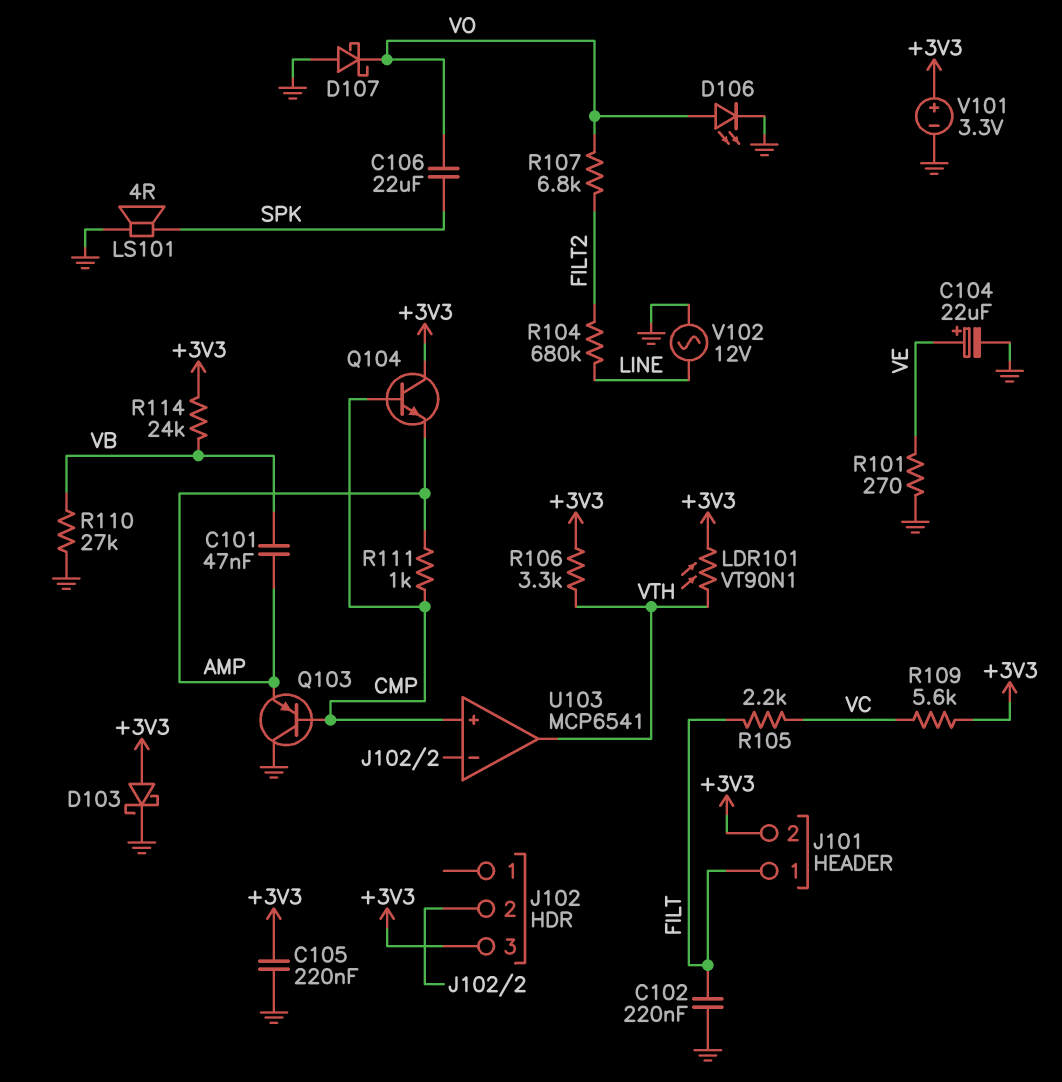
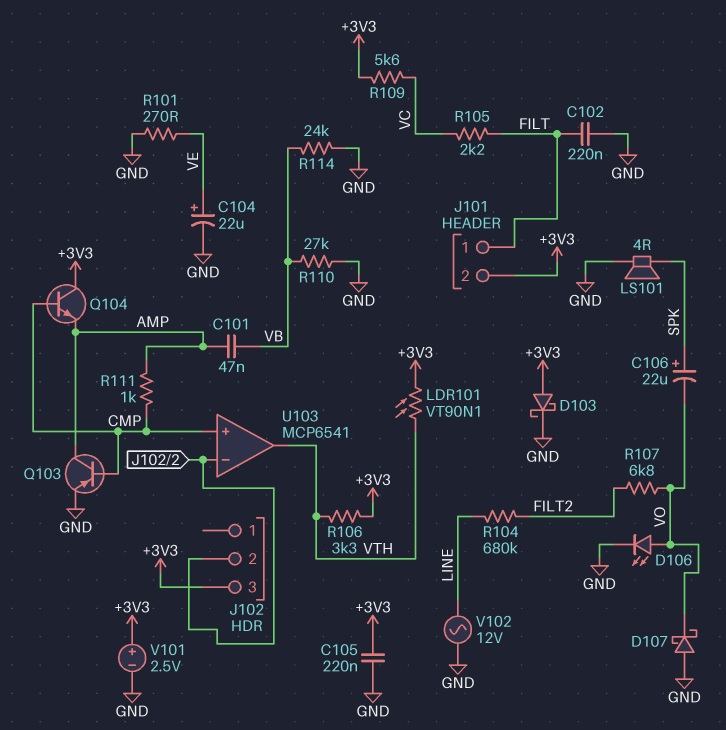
C106: 22uF (SPK, VO) -> 22uF (plus SPK, minus VO)
Q103: PNP (B CMP, C GND, E AMP) -> PNP (B CMP, C AMP, E GND)
R114: 24k (+3V3, VB) -> 24k (GND, VB)
V101: 3.3V (plus +3V3, minus GND) -> 2.5V (plus +3V3, minus GND)

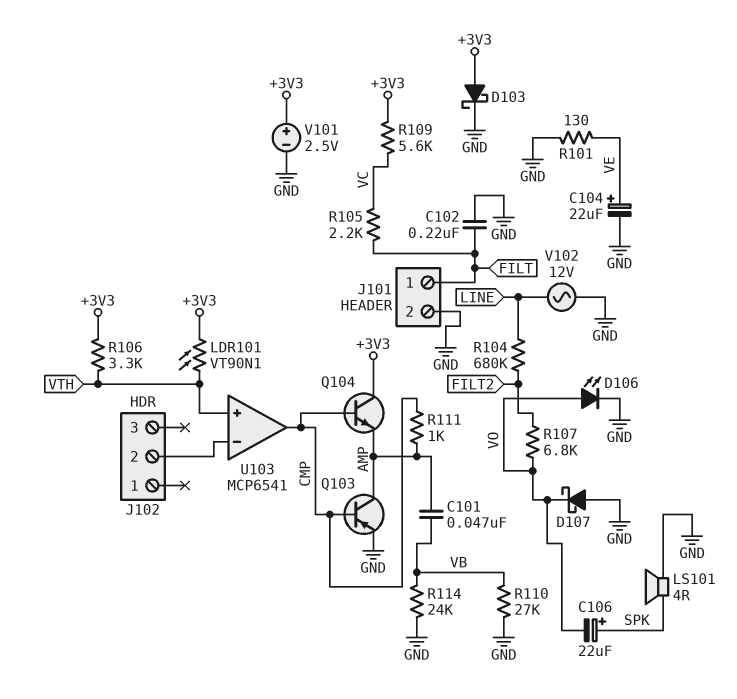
C105: 220nF (+3V3, GND) -> none
J101 pin 2: +3V3 -> GND
J102 pin 3: +3V3 -> none
R101: 270 (GND, VE) -> 130 (GND, VE)
U103 pin in+: CMP -> VTH
U103 pin out: VTH -> CMP

